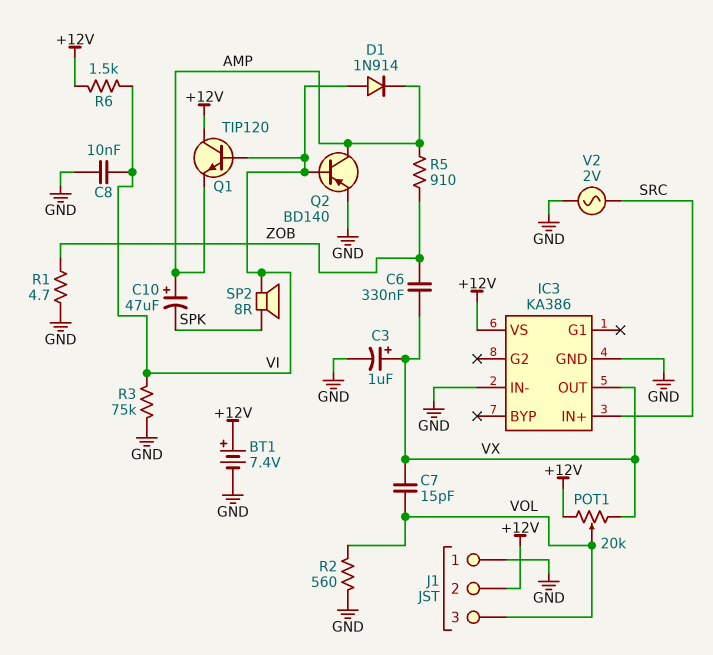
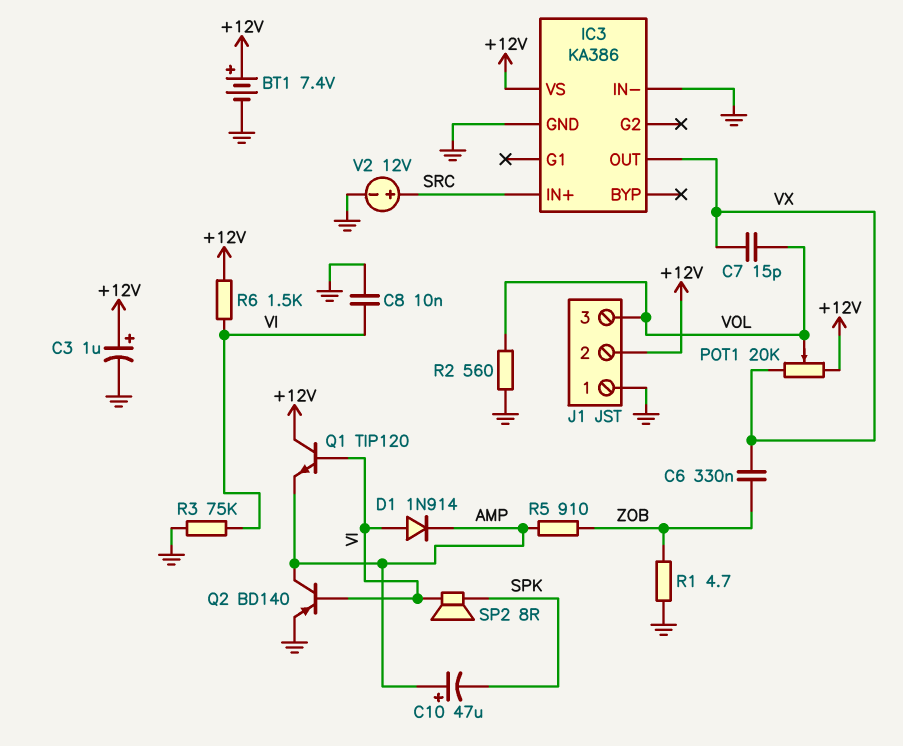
C3: 1uF (plus VX, minus GND) -> 1uF (plus +12V, minus GND)
V2: AC 2V (GND, SRC) -> 12V (plus SRC, minus GND)

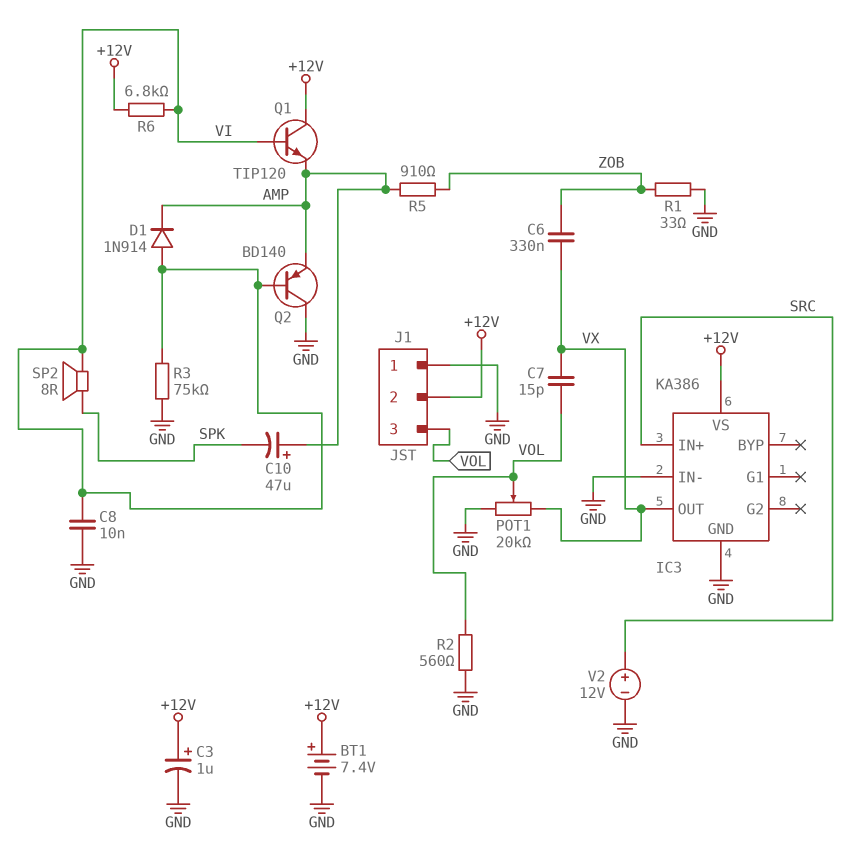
POT1: 20k (+12V, VX, wiper VOL) -> 20k (GND, VX, wiper VOL)
Q2: PNP BD140 (B VI, C AMP, E GND) -> PNP BD140 (B VI, C GND, E AMP)
R1: 4.7 (GND, ZOB) -> 33 (GND, ZOB)
R6: 1.5k (+12V, VI) -> 6.8k (+12V, VI)

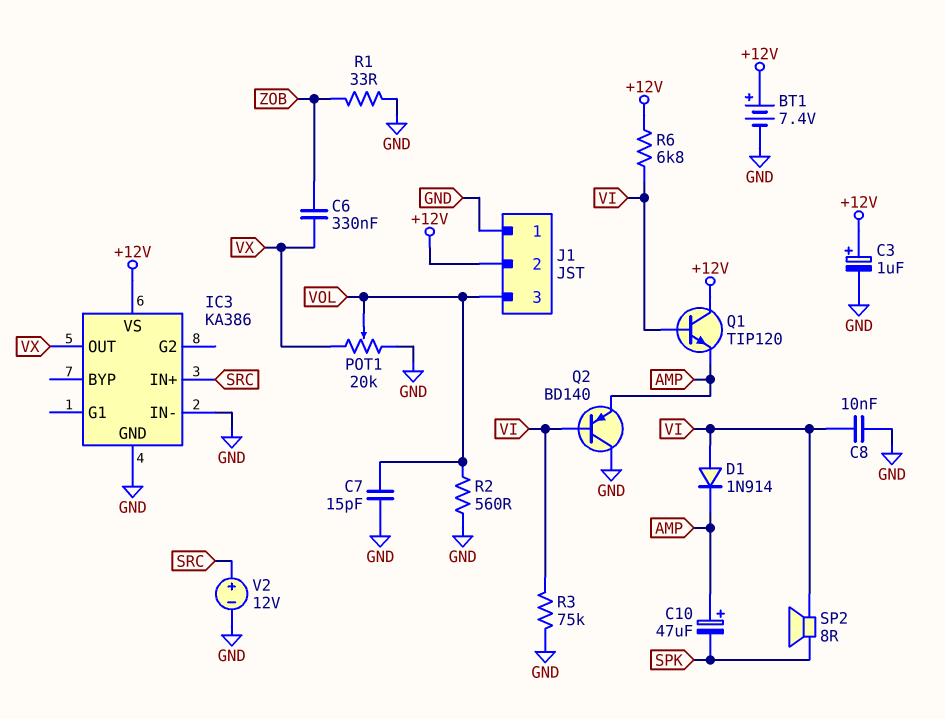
C7: 15pF (VOL, VX) -> 15pF (GND, VOL)
R5: 910 (AMP, ZOB) -> none

